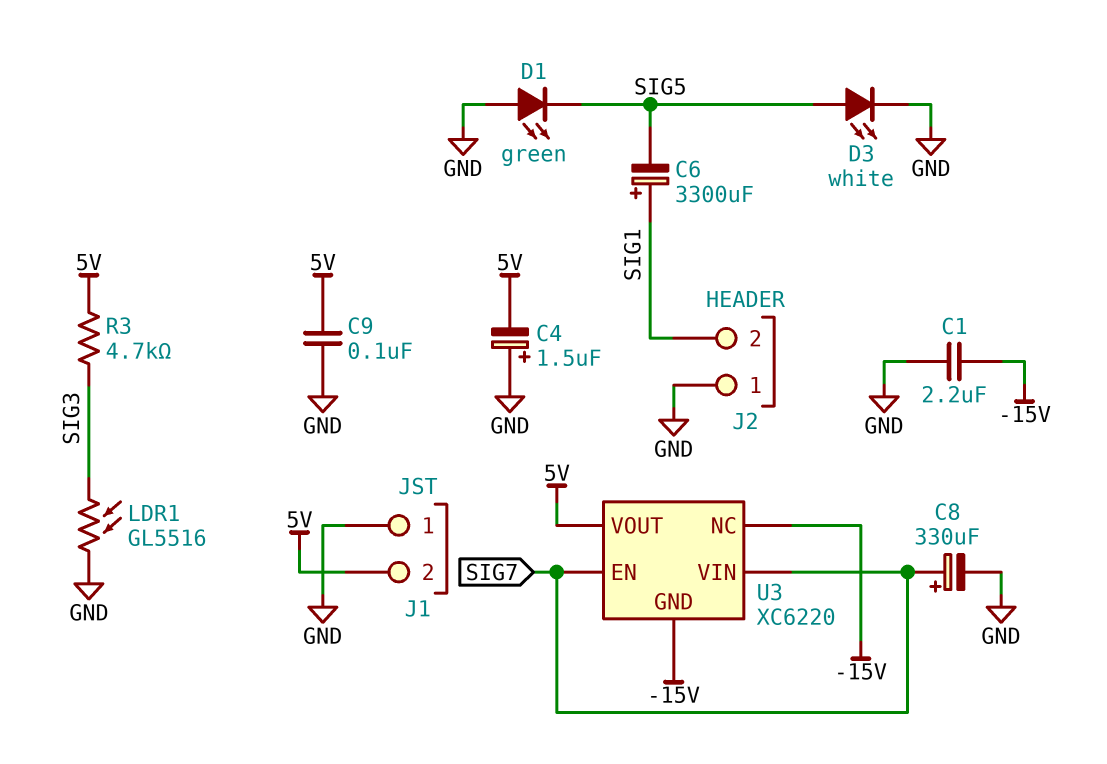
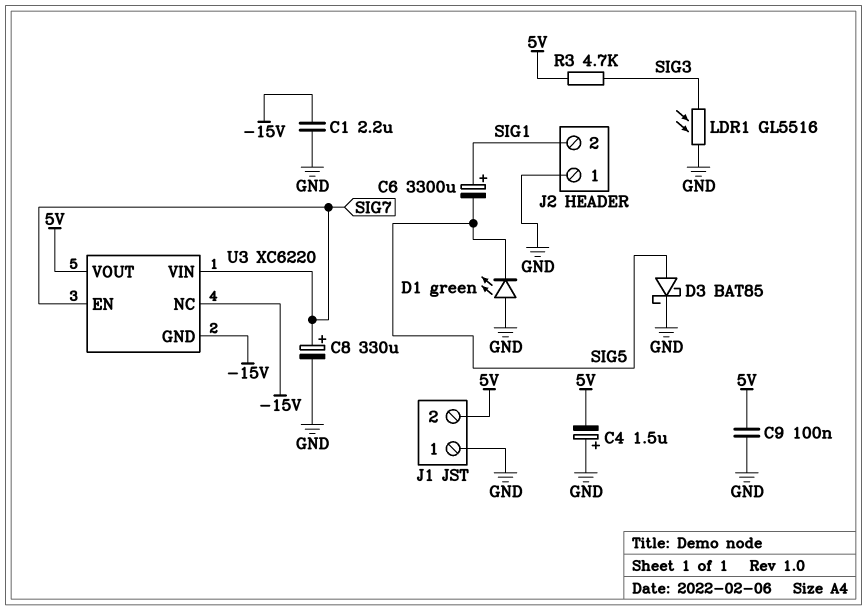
D3: LED white (A SIG5, K GND) -> schottky BAT85 (A SIG5, K GND)

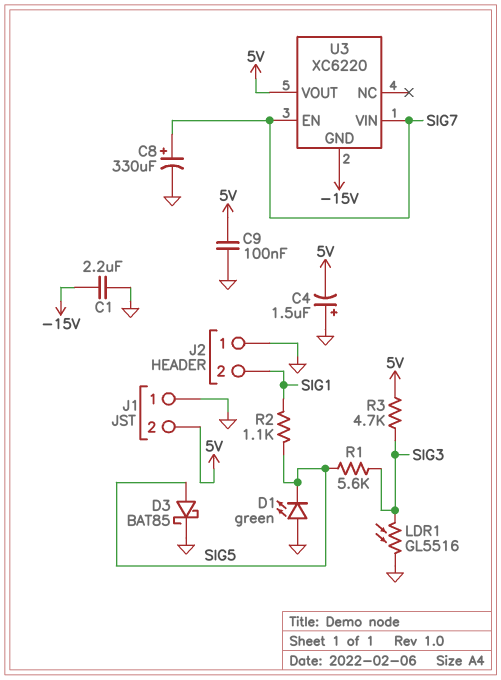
C6: 3300uF (plus SIG1, minus SIG5) -> none
R1: none -> 5.6k (SIG3, SIG5)
R2: none -> 1.1k (SIG1, SIG5)
U3 pin NC: -15V -> none

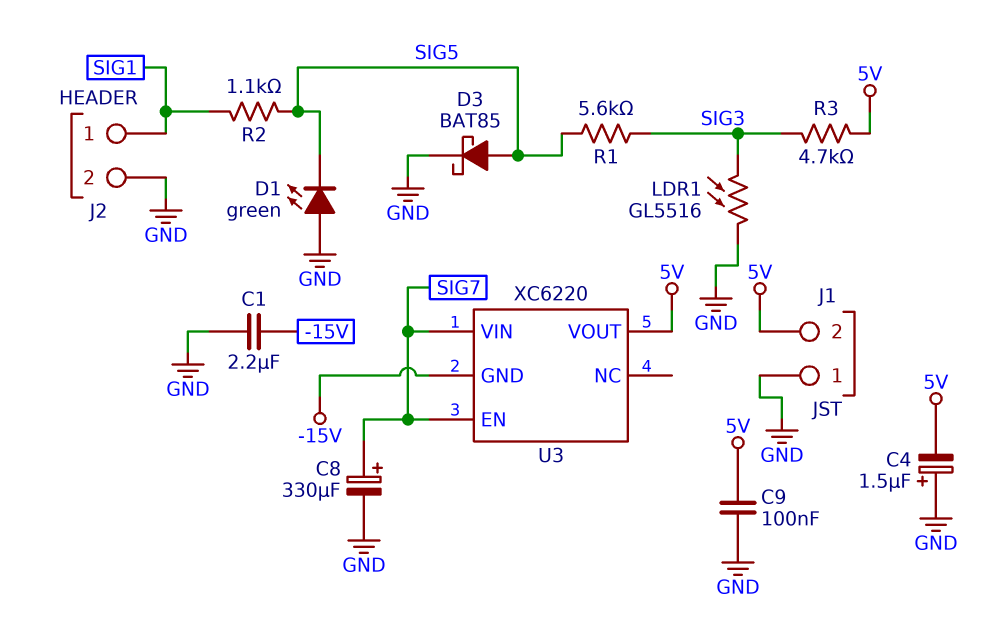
J2 pin 1: GND -> SIG1
J2 pin 2: SIG1 -> GND

